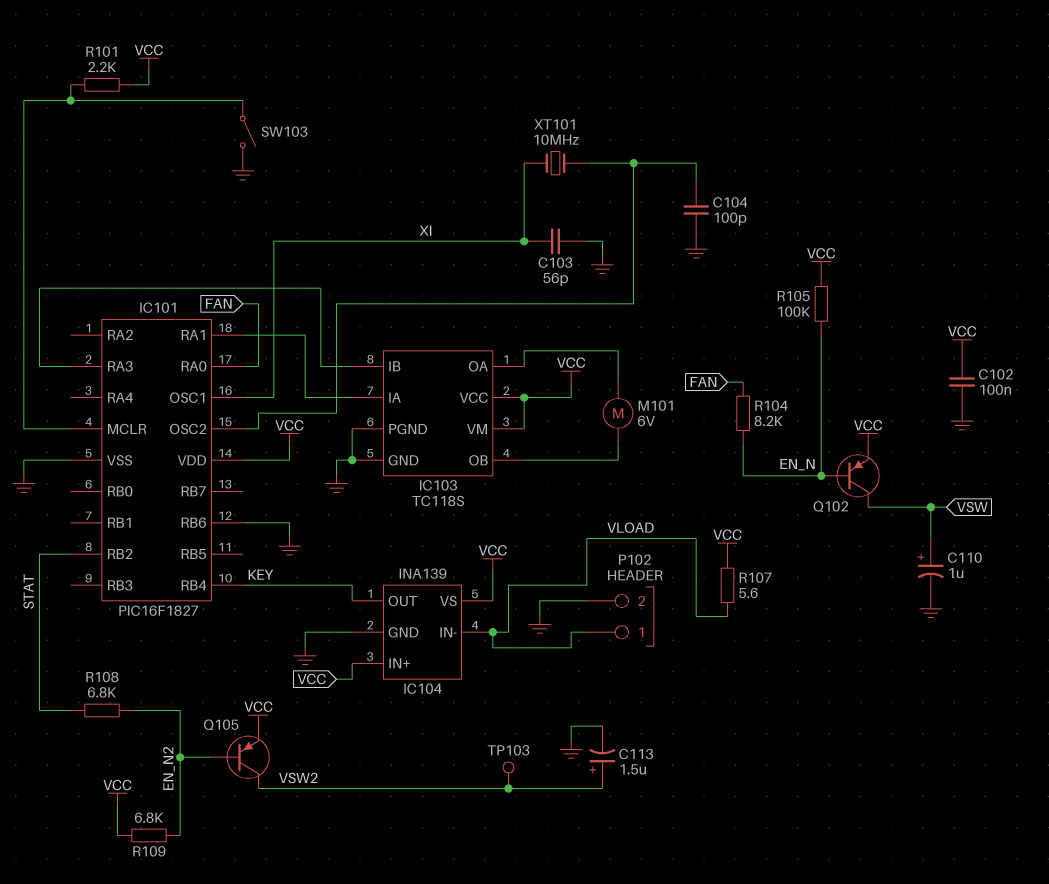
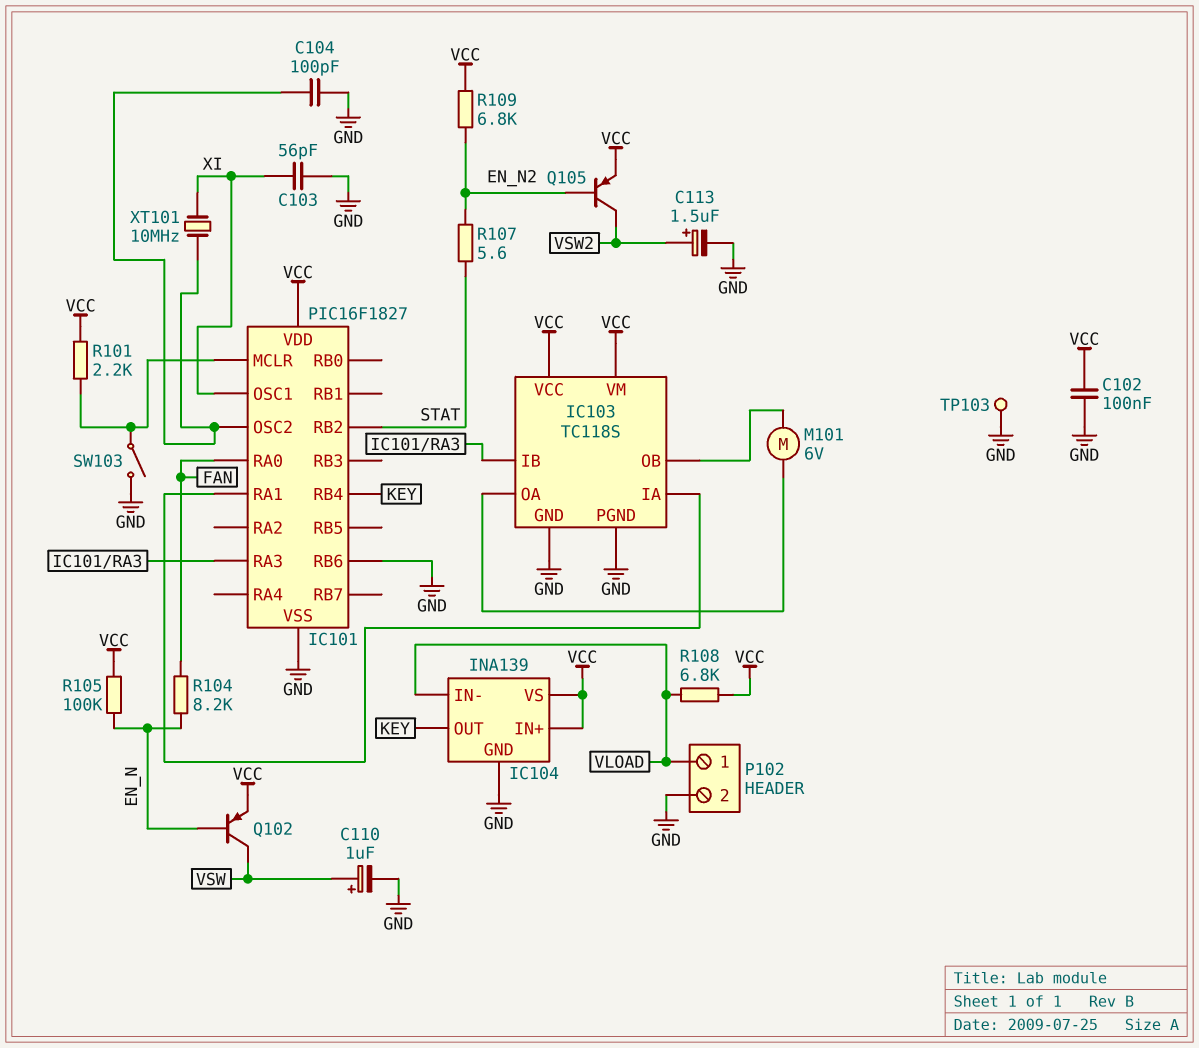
R107: 5.6 (VCC, VLOAD) -> 5.6 (EN_N2, STAT)
R108: 6.8k (EN_N2, STAT) -> 6.8k (VCC, VLOAD)
TP103: test point (VSW2) -> test point (GND)

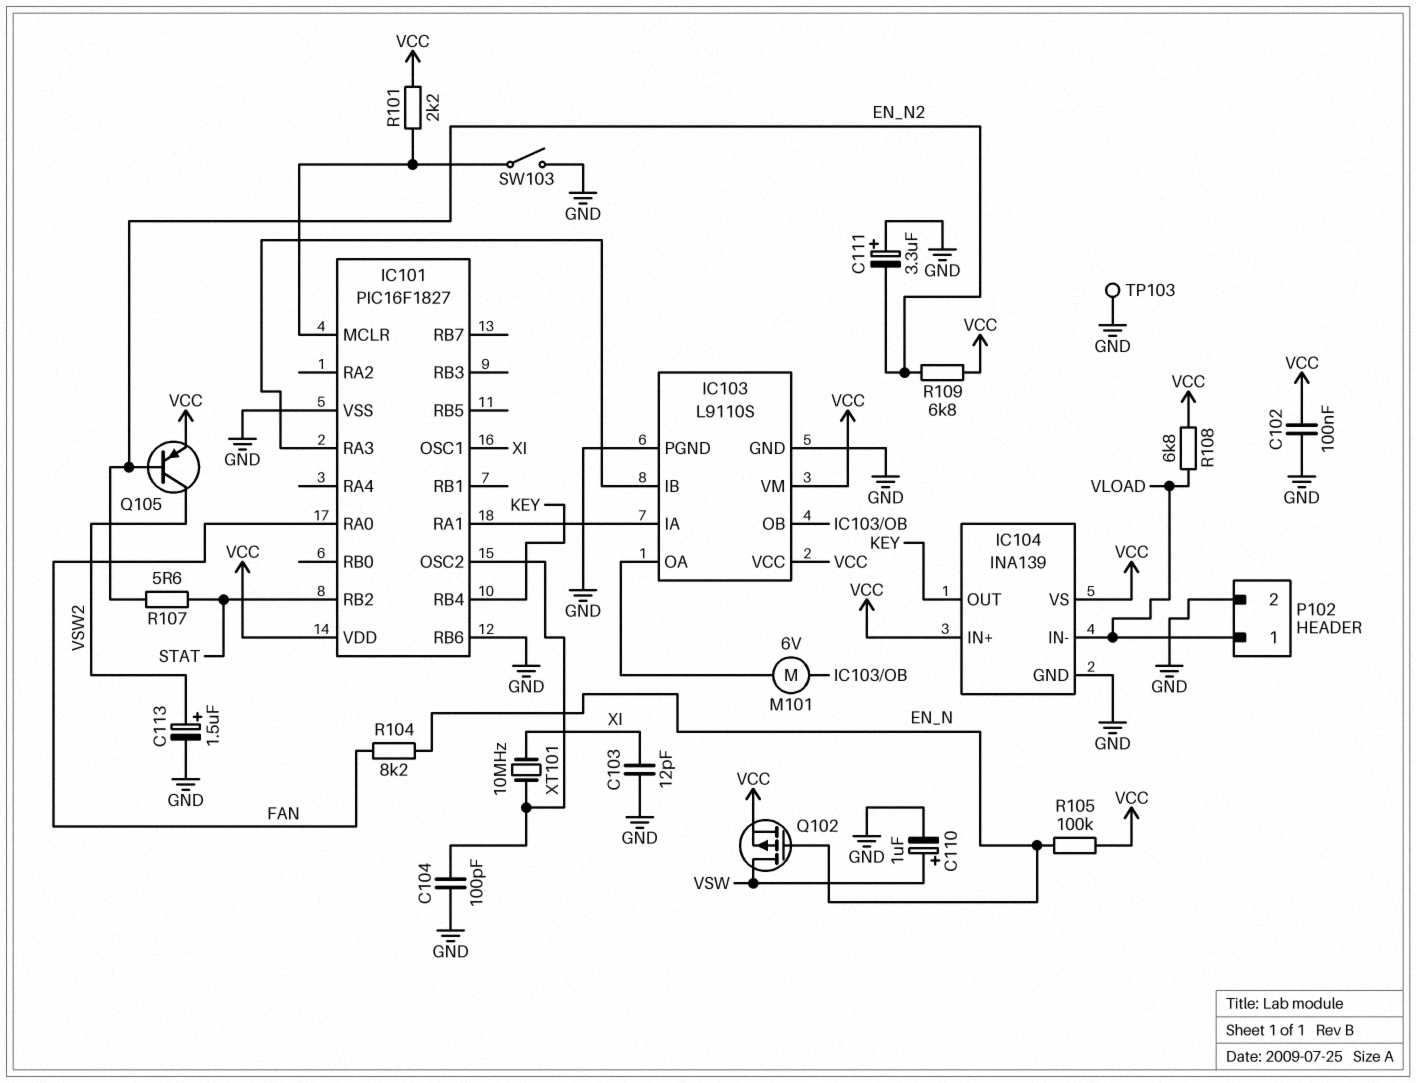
C103: 56pF (GND, XI) -> 12pF (GND, XI)
C111: none -> 3.3uF (plus GND, minus EN_N2)
IC103: TC118S -> L9110S
Q102: PNP (B EN_N, C VSW, E VCC) -> PMOS (G EN_N, D VSW, S VCC)

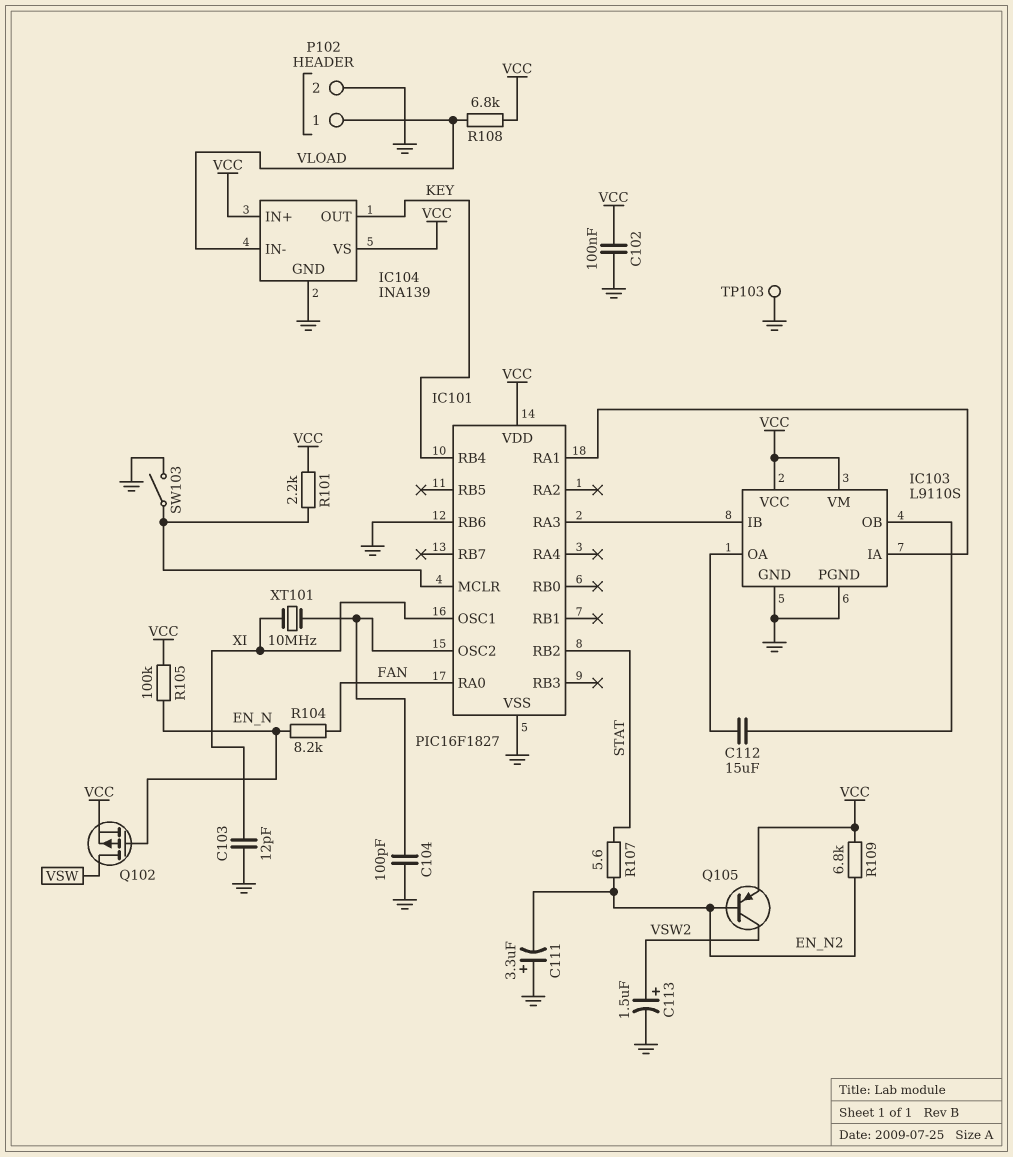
C110: 1uF (plus VSW, minus GND) -> none
C112: none -> 15uF (IC103/OA, IC103/OB)
M101: motor 6V (IC103/OA, IC103/OB) -> none

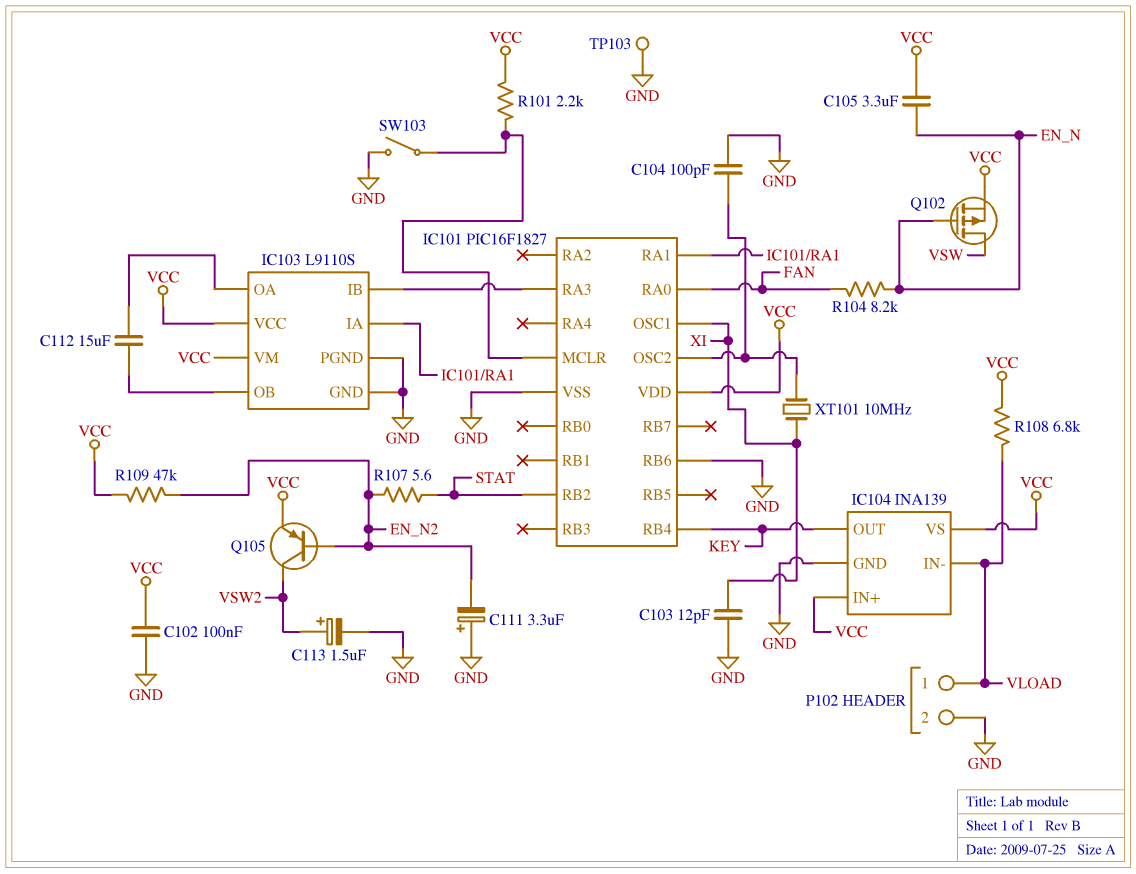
C105: none -> 3.3uF (EN_N, VCC)
R105: 100k (EN_N, VCC) -> none
R109: 6.8k (EN_N2, VCC) -> 47k (EN_N2, VCC)

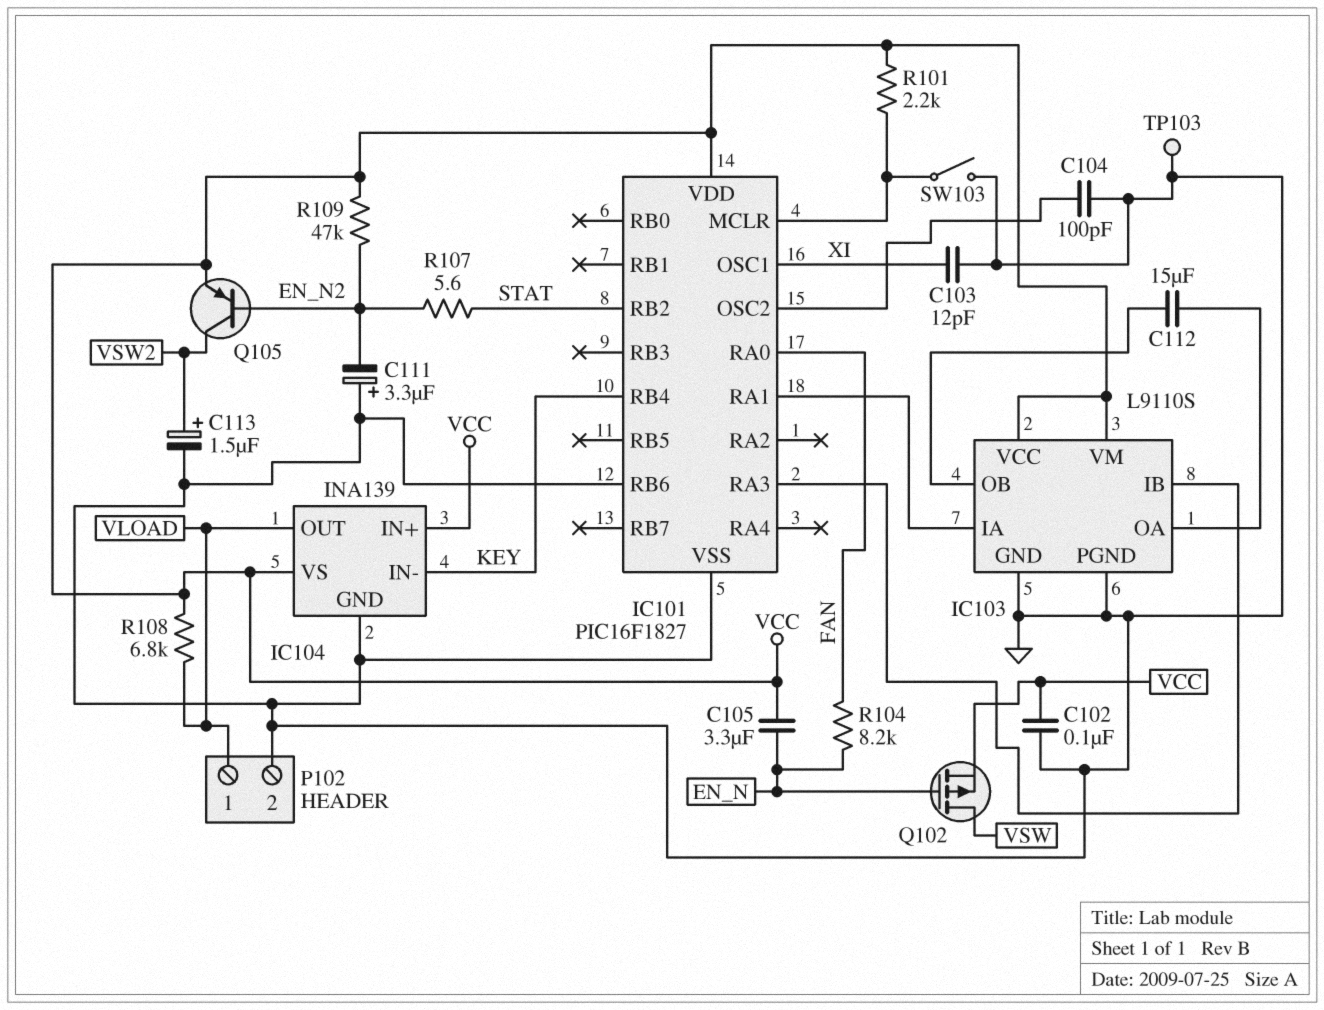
IC104 pin IN-: VLOAD -> KEY
IC104 pin OUT: KEY -> VLOAD
XT101: 10MHz (IC101/OSC2, XI) -> none

